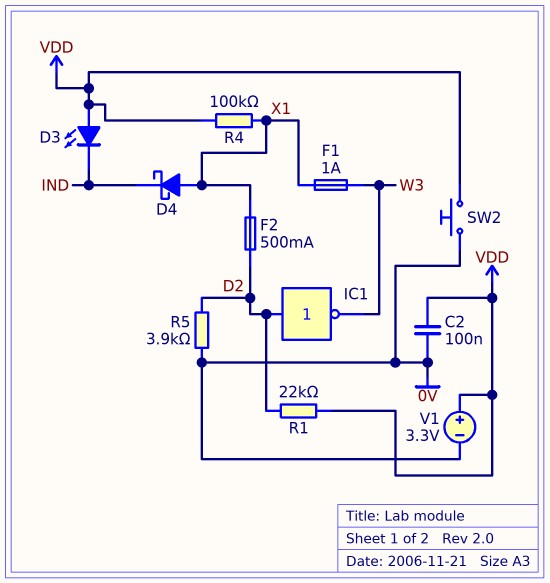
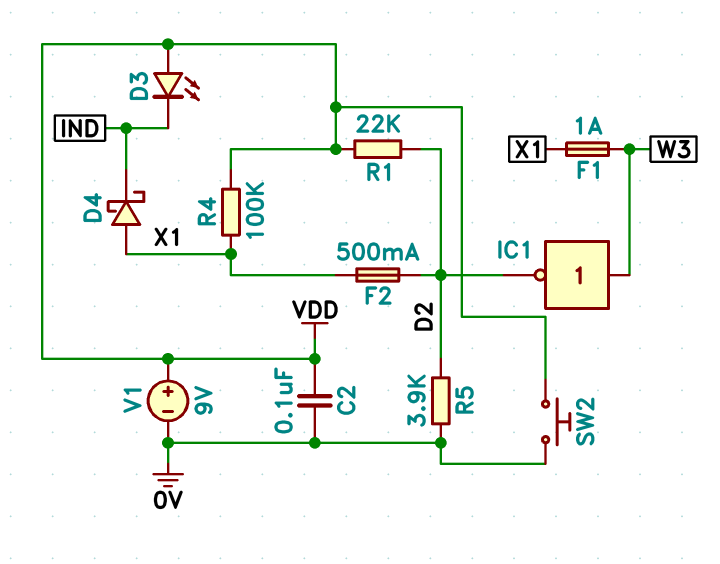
IC1: NOT (in D2, out W3) -> NOT (in W3, out D2)
V1: 3.3V (plus VDD, minus 0V) -> 9V (plus VDD, minus 0V)

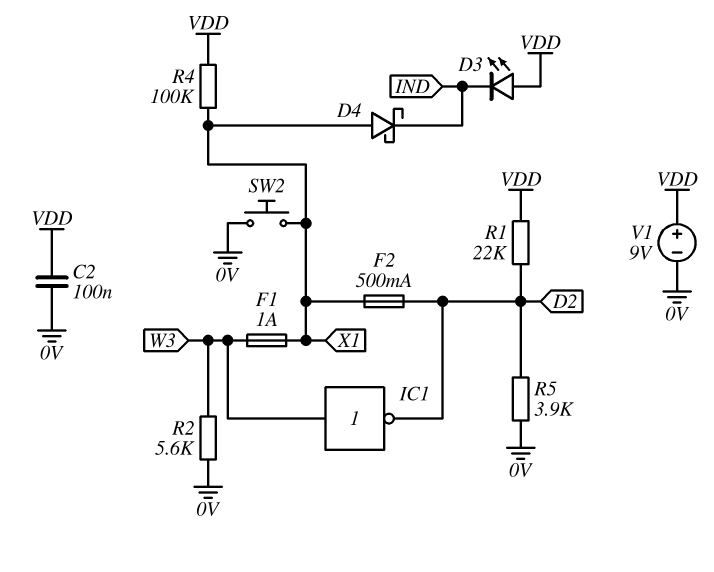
R2: none -> 5.6k (0V, W3)
SW2: button (0V, VDD) -> button (0V, X1)

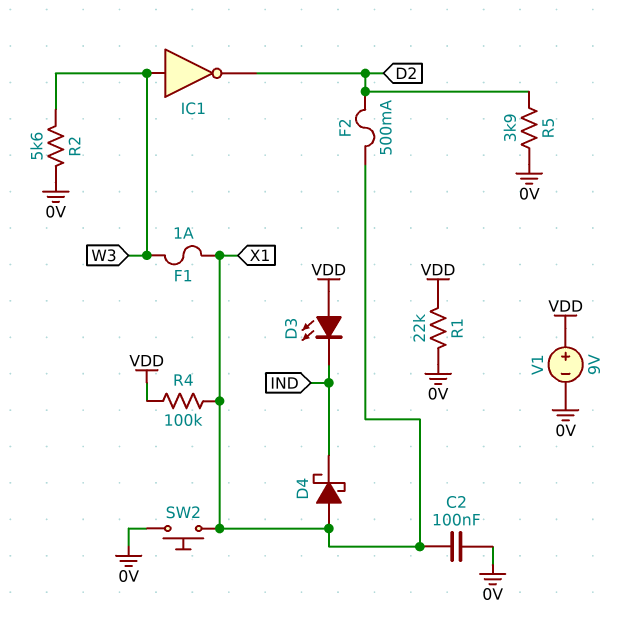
C2: 100nF (0V, VDD) -> 100nF (0V, X1)
R1: 22k (D2, VDD) -> 22k (0V, VDD)

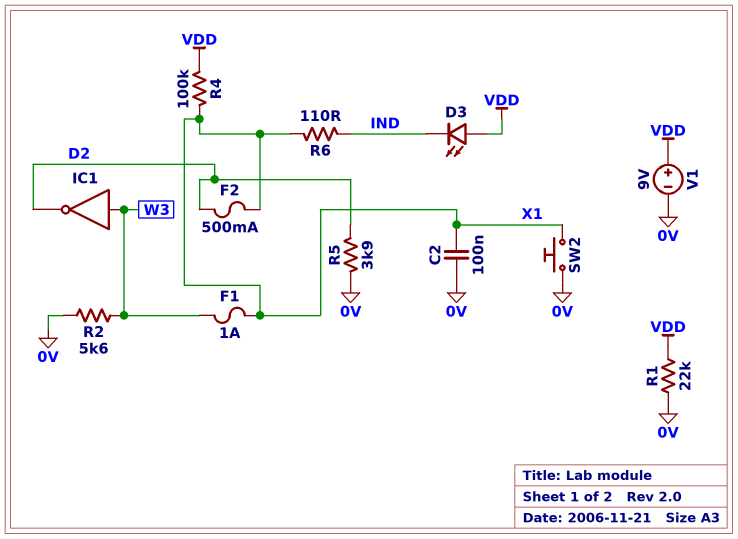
D4: schottky (A X1, K IND) -> none
R6: none -> 110 (IND, X1)

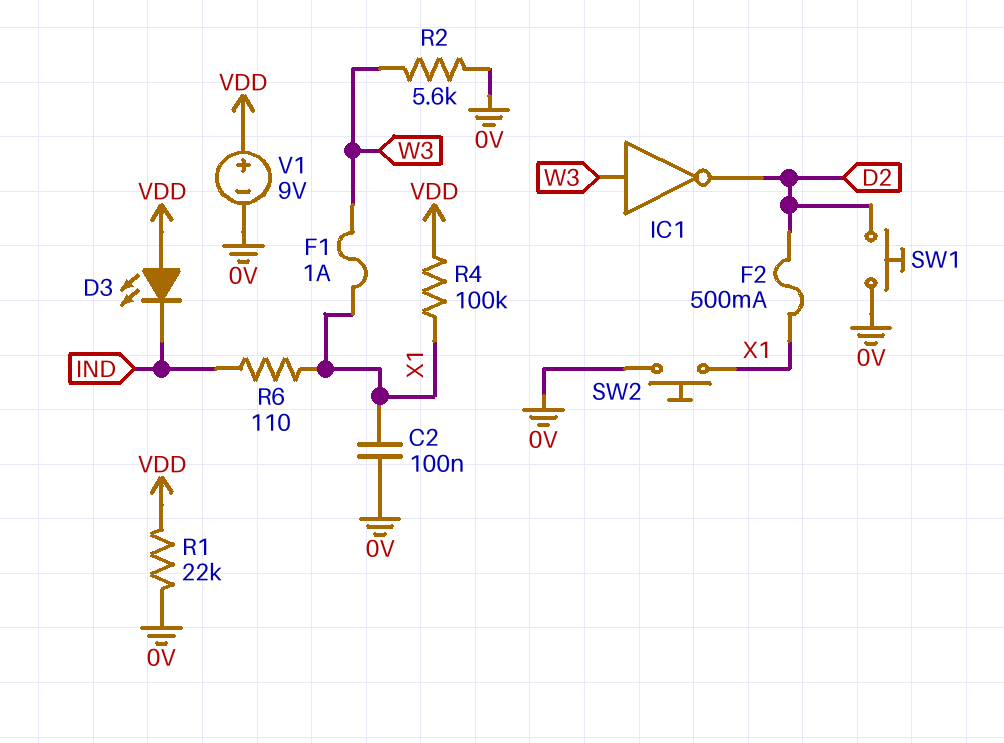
R5: 3.9k (0V, D2) -> none
SW1: none -> button (0V, D2)

